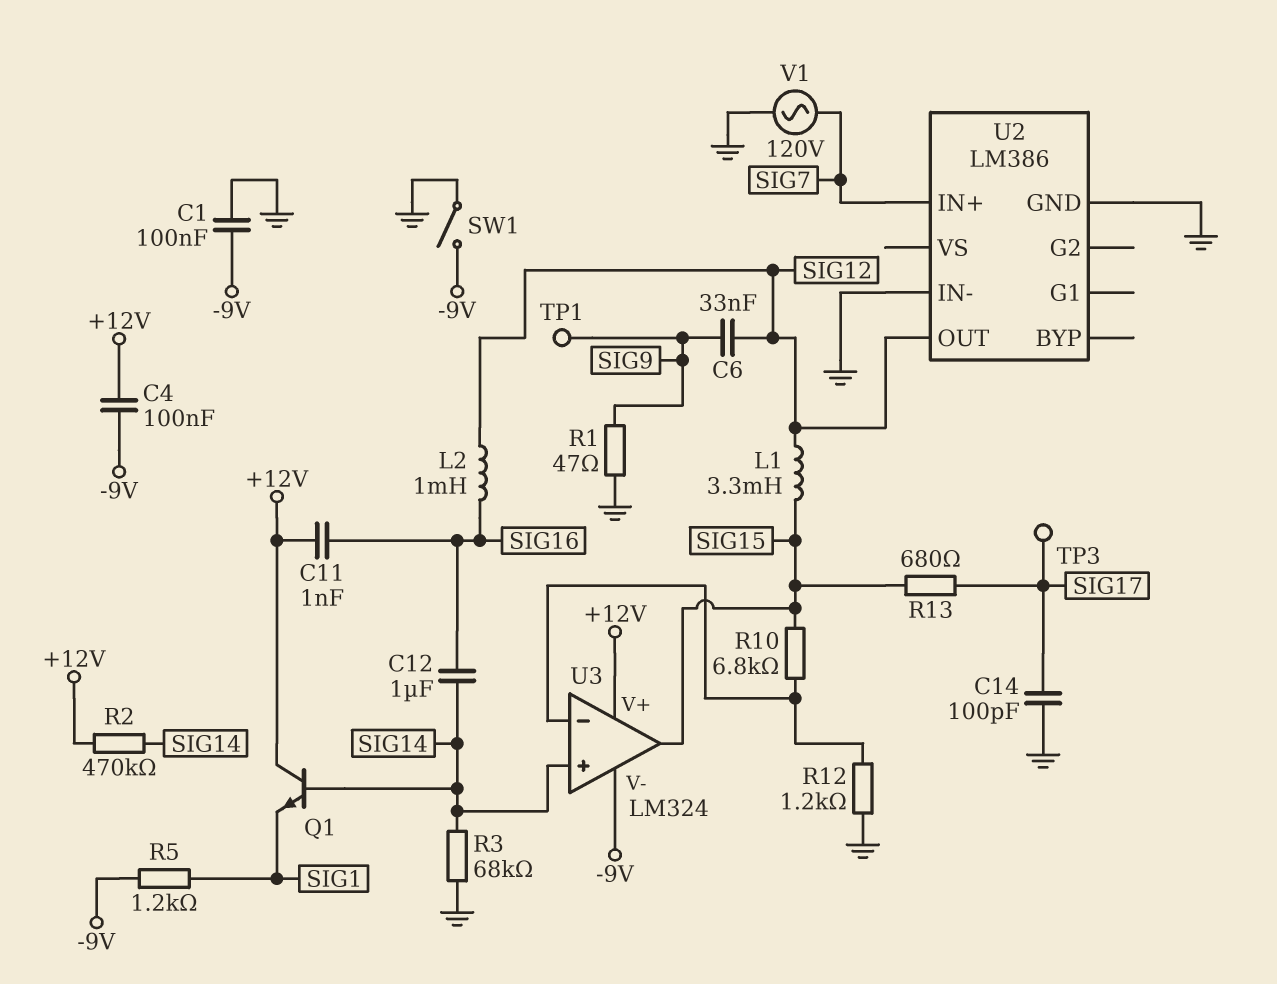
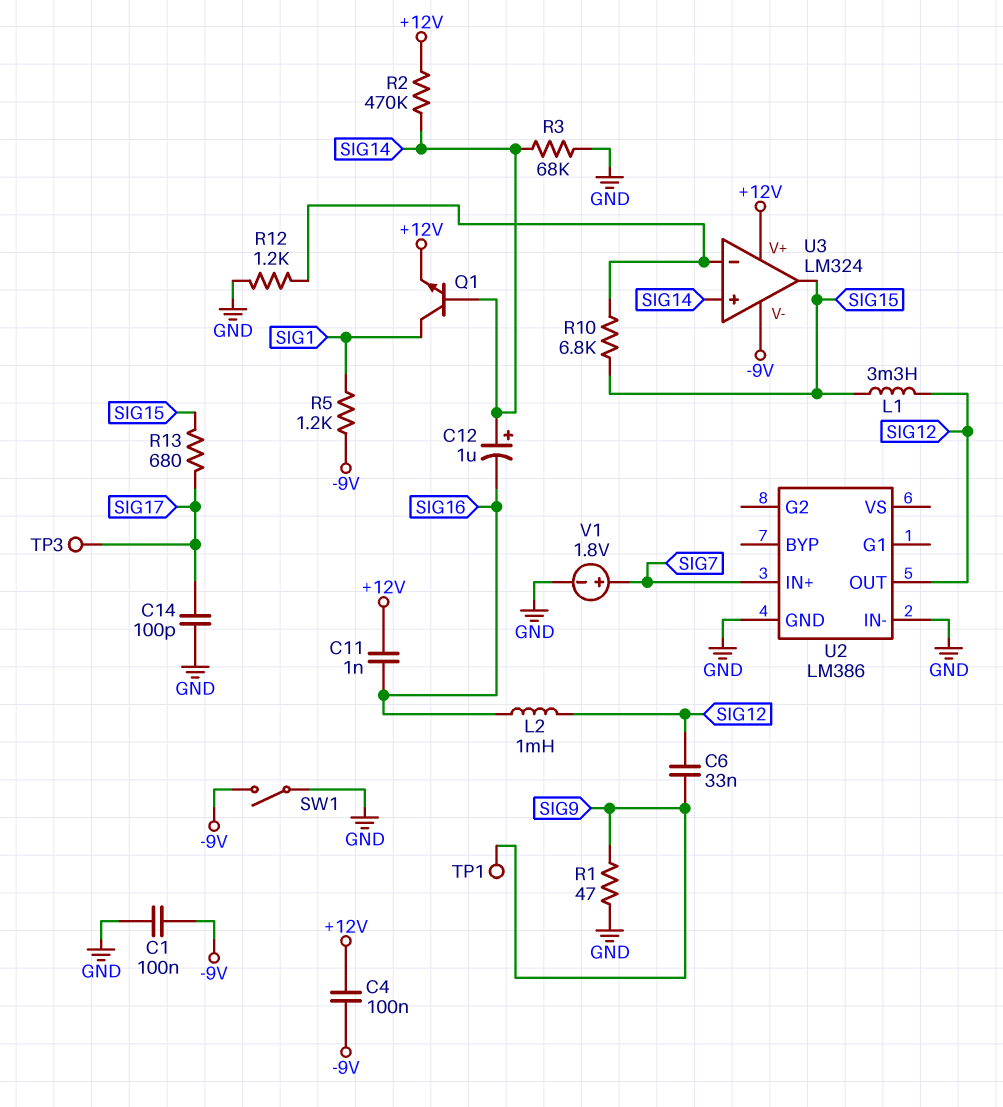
C12: 1uF (SIG14, SIG16) -> 1uF (plus SIG14, minus SIG16)
Q1: NPN (B SIG14, C +12V, E SIG1) -> NPN (B SIG14, C SIG1, E +12V)
V1: AC 120V (GND, SIG7) -> 1.8V (plus SIG7, minus GND)

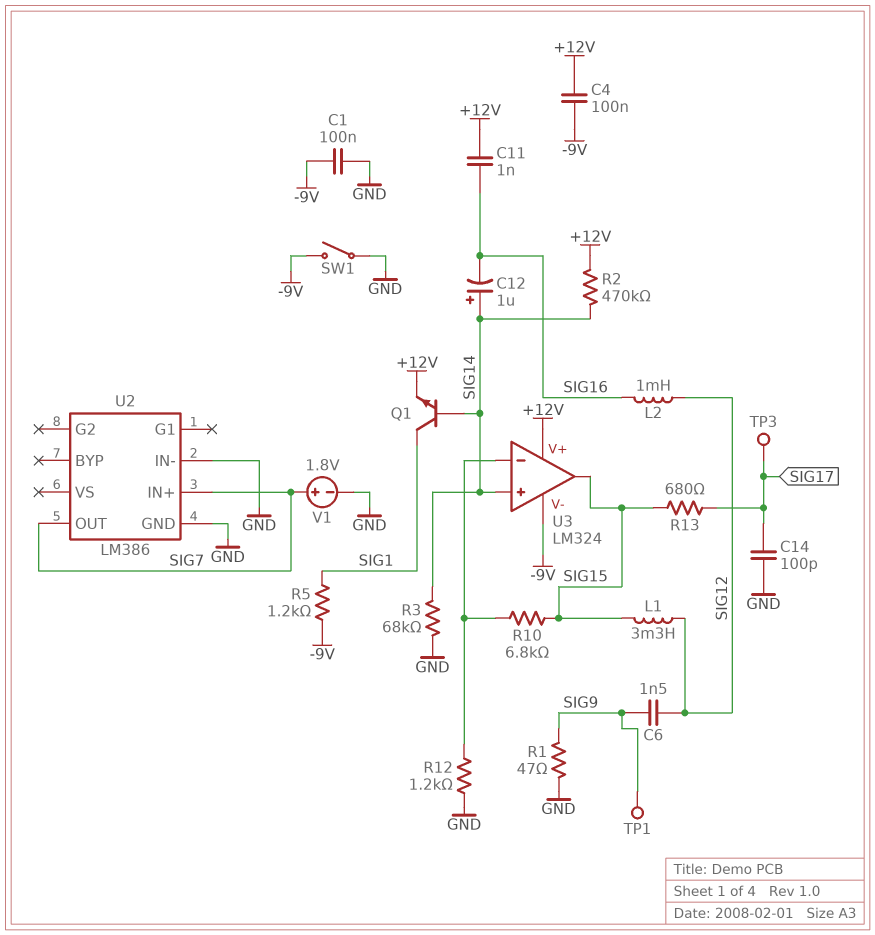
C6: 33nF (SIG9, SIG12) -> 1.5nF (SIG9, SIG12)
U2 pin OUT: SIG12 -> SIG7

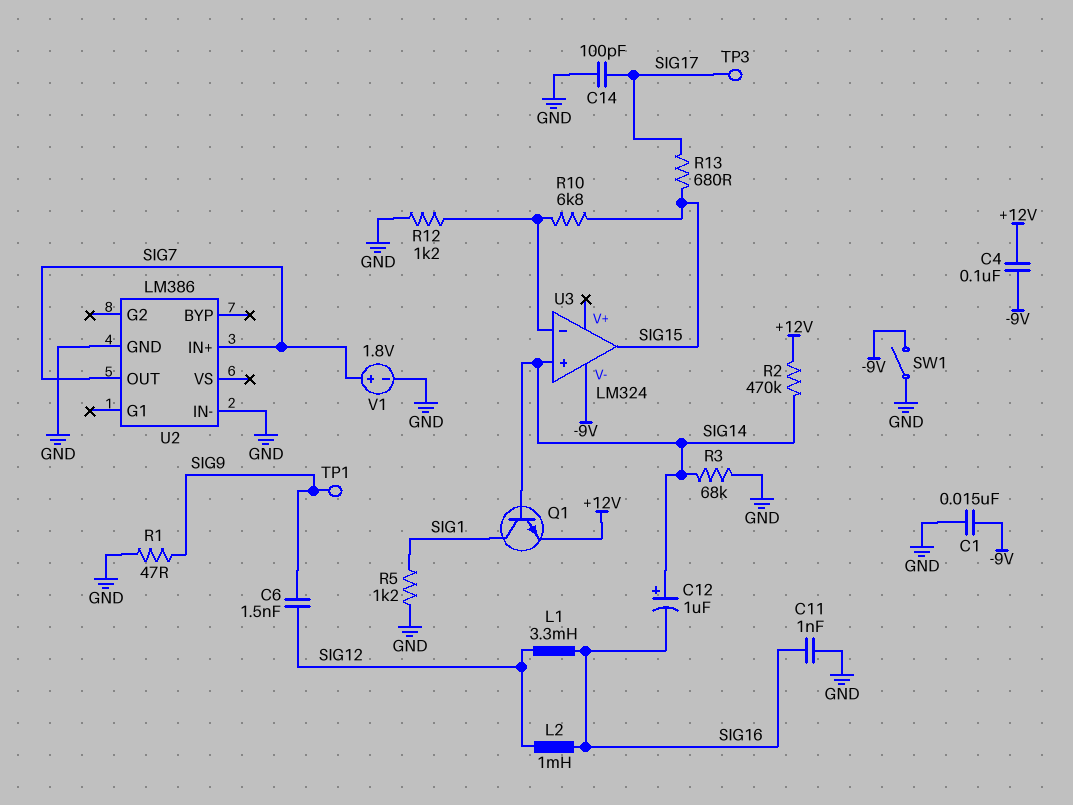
C1: 100nF (-9V, GND) -> 15nF (-9V, GND)
C11: 1nF (+12V, SIG16) -> 1nF (GND, SIG16)
L1: 3.3mH (SIG12, SIG15) -> 3.3mH (SIG12, SIG16)
R5: 1.2k (-9V, SIG1) -> 1.2k (GND, SIG1)
U3 pin V+: +12V -> none

